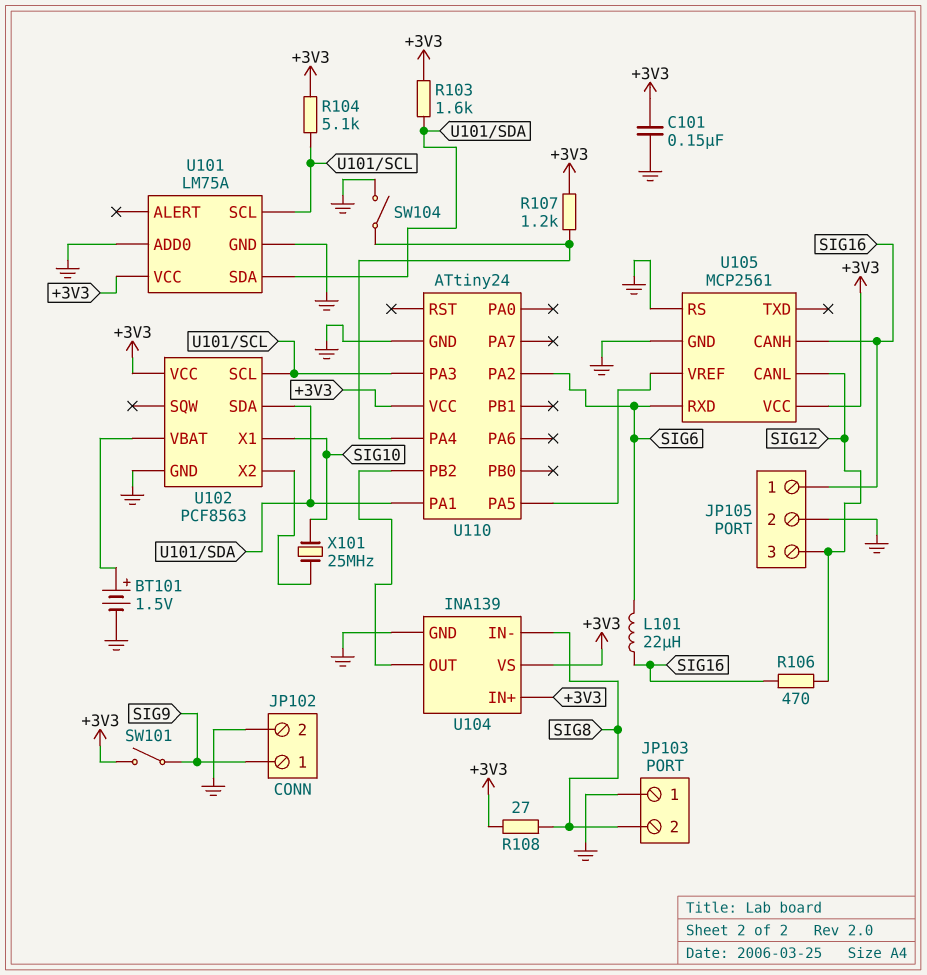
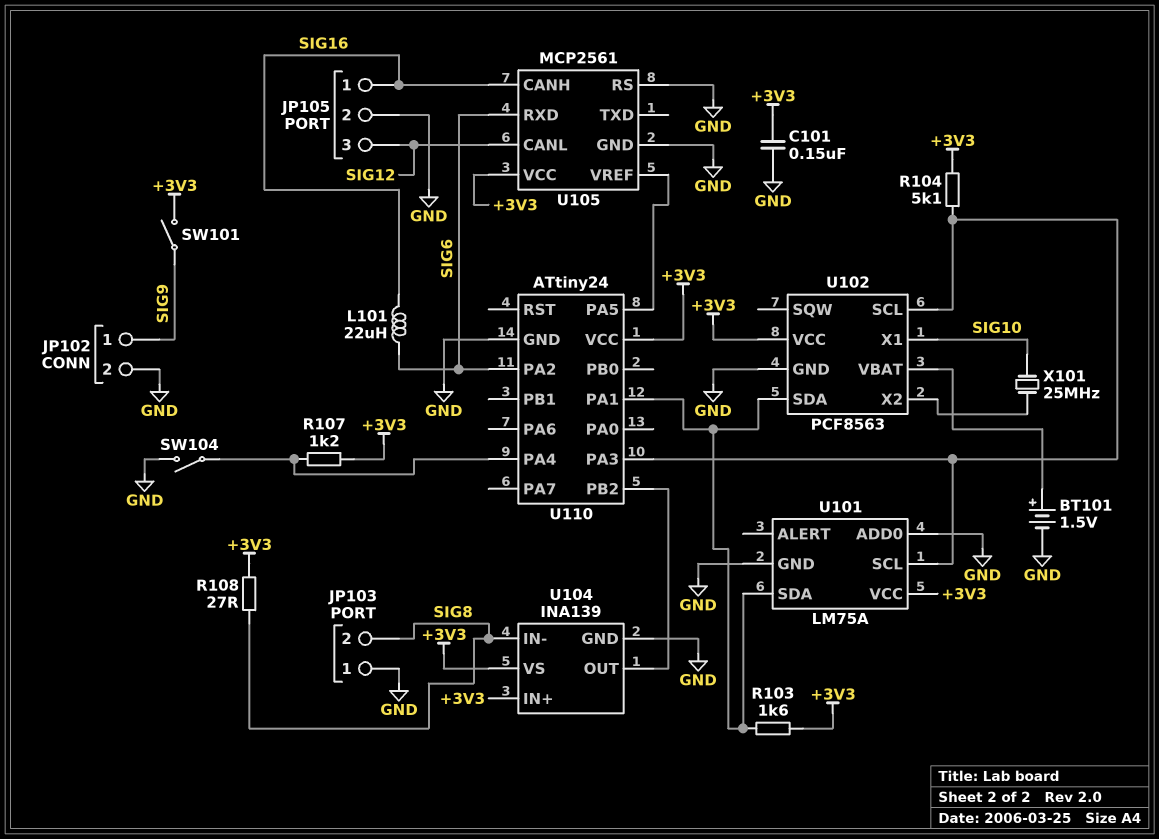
R106: 470 (SIG12, SIG16) -> none

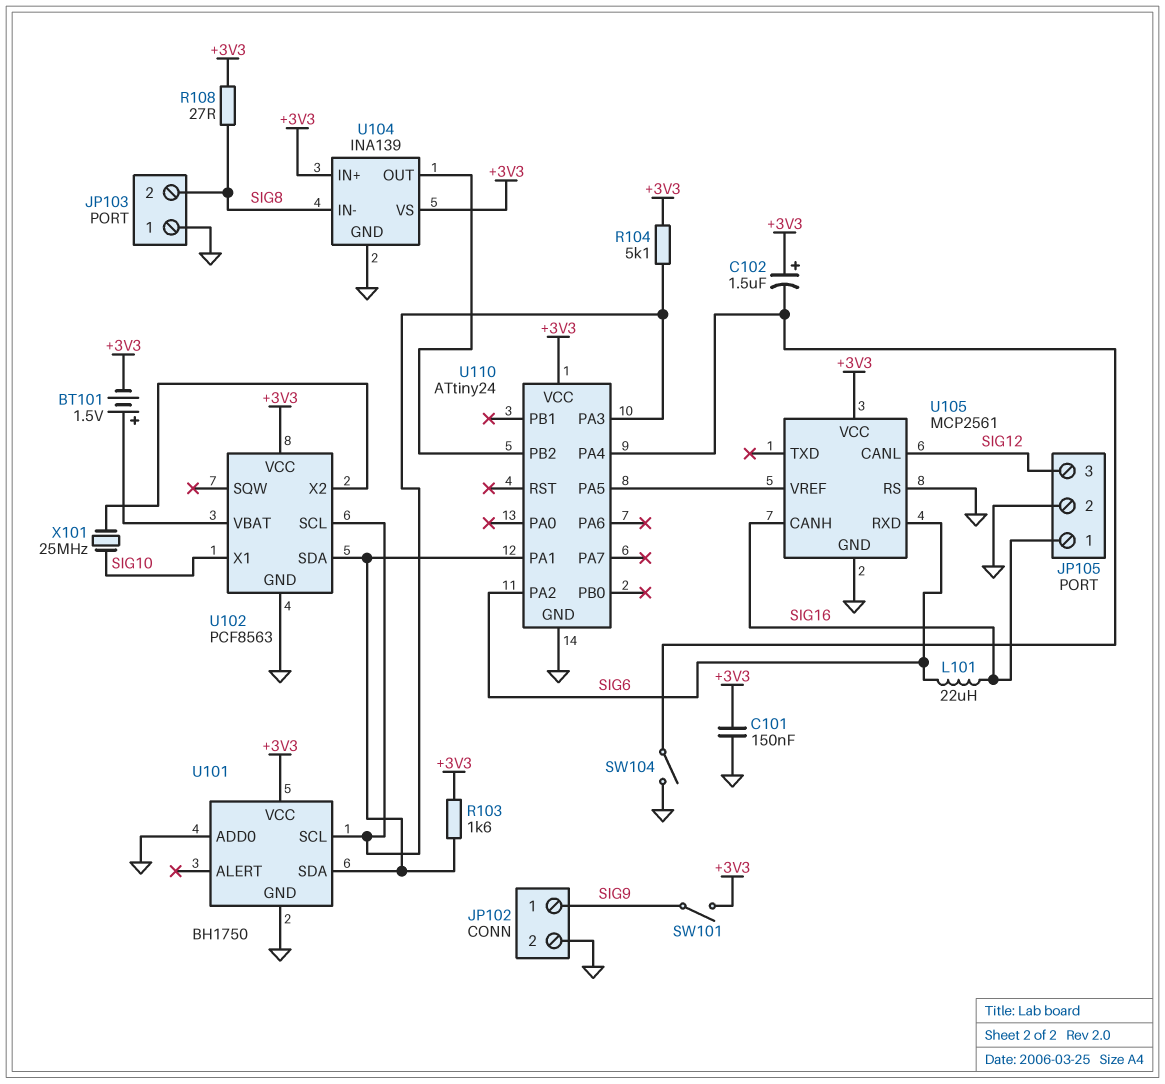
BT101: 1.5V (plus U102/VBAT, minus GND) -> 1.5V (plus U102/VBAT, minus +3V3)
C102: none -> 1.5uF (plus +3V3, minus U110/PA4)
R107: 1.2k (+3V3, U110/PA4) -> none
U101: LM75A -> BH1750

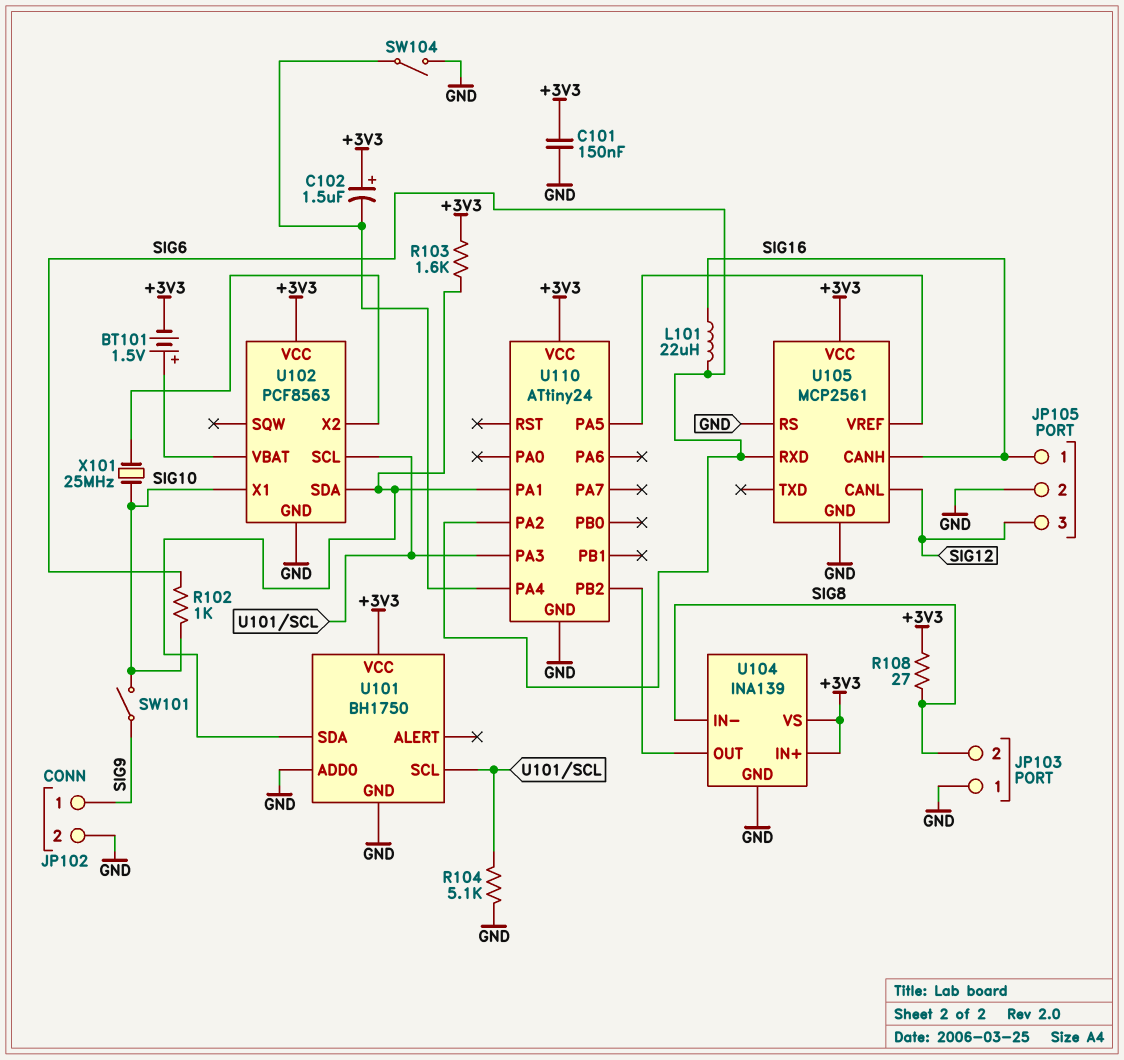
R102: none -> 1k (SIG6, SIG10)
R104: 5.1k (+3V3, U101/SCL) -> 5.1k (GND, U101/SCL)
SW101: switch (+3V3, SIG9) -> switch (SIG9, SIG10)

